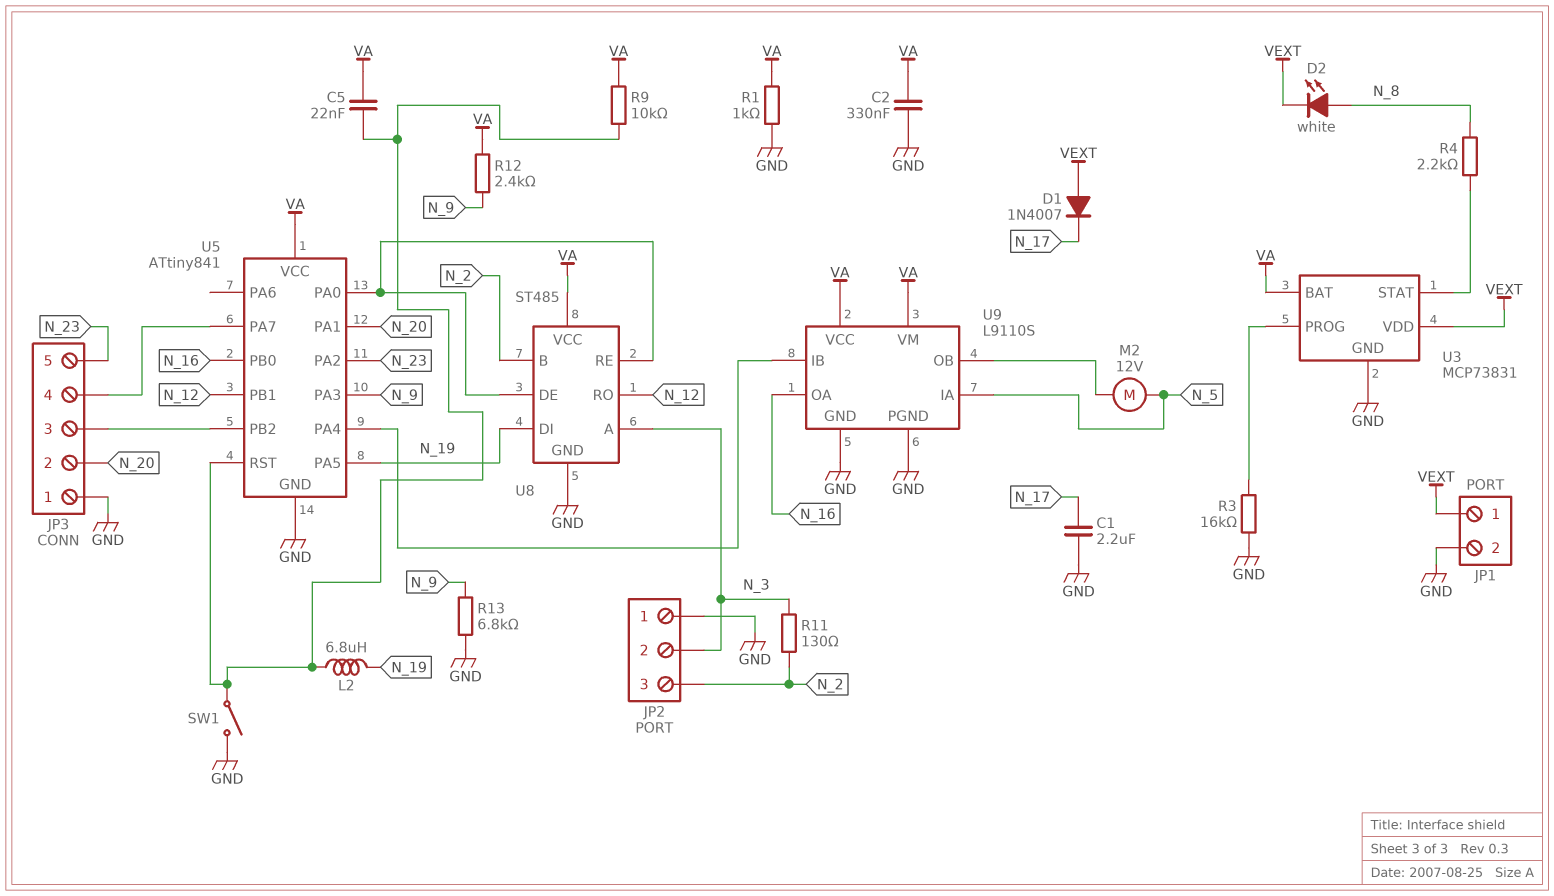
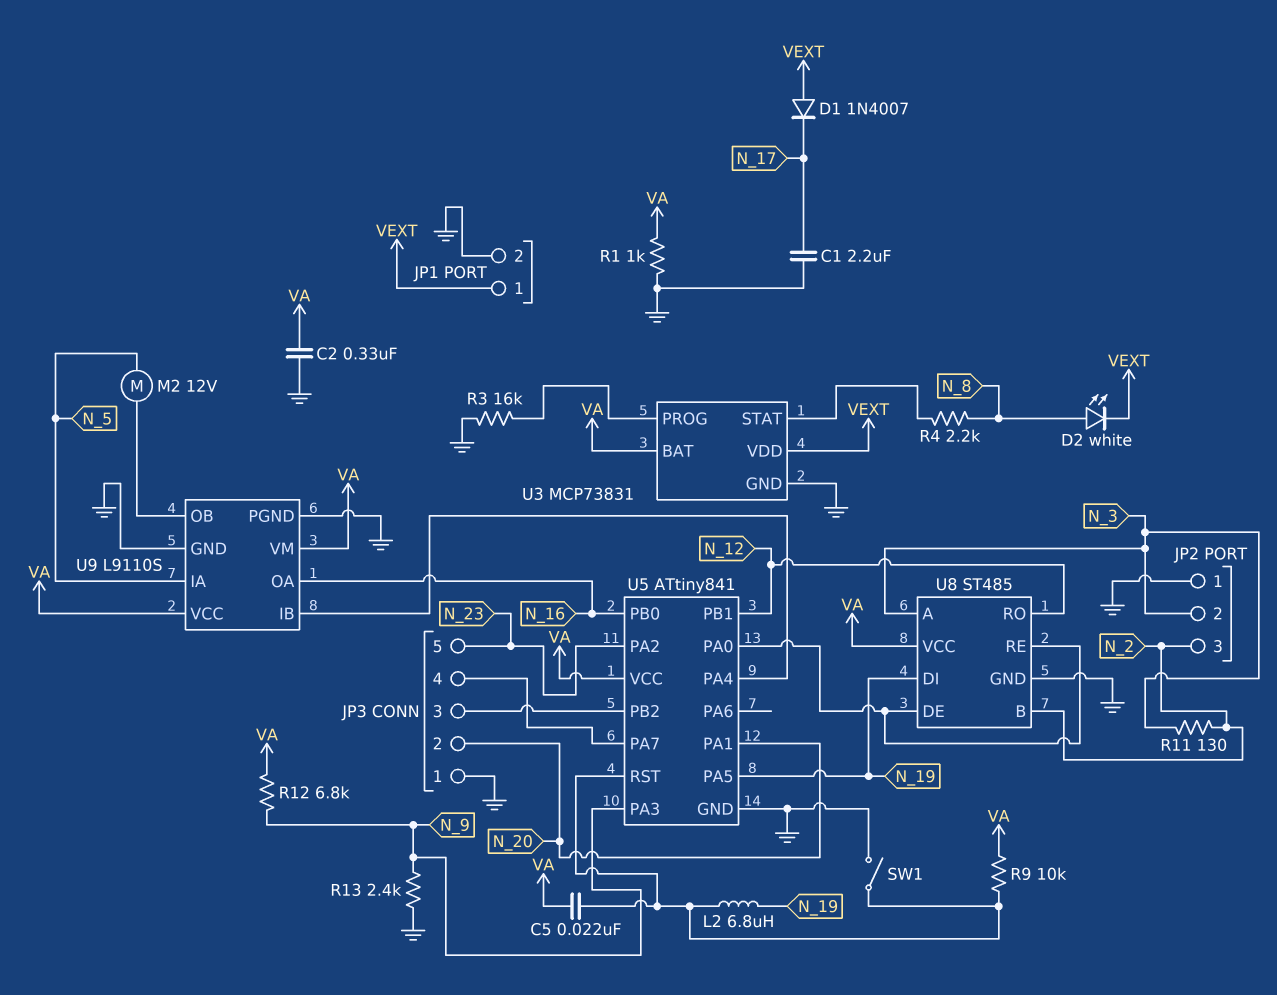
R12: 2.4k (N_9, VA) -> 6.8k (N_9, VA)
R13: 6.8k (GND, N_9) -> 2.4k (GND, N_9)

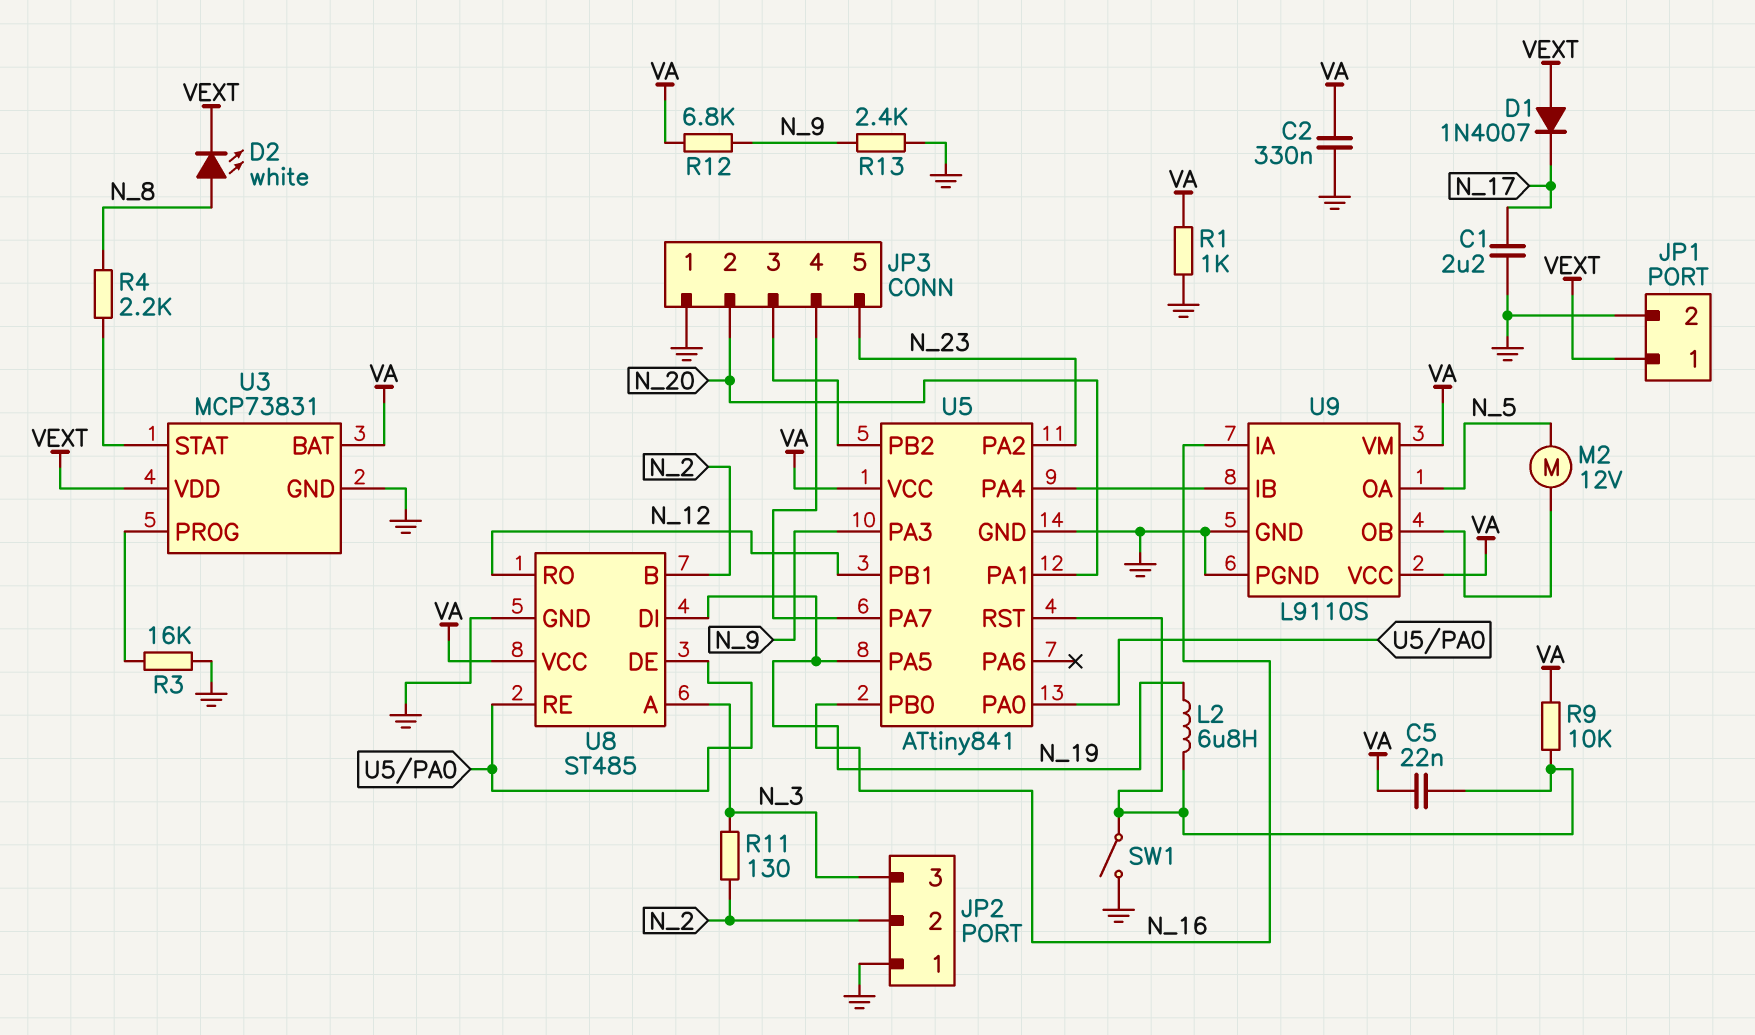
JP2 pin 2: N_3 -> N_2
JP2 pin 3: N_2 -> N_3
U9 pin IA: N_5 -> N_16
U9 pin OA: N_16 -> N_5

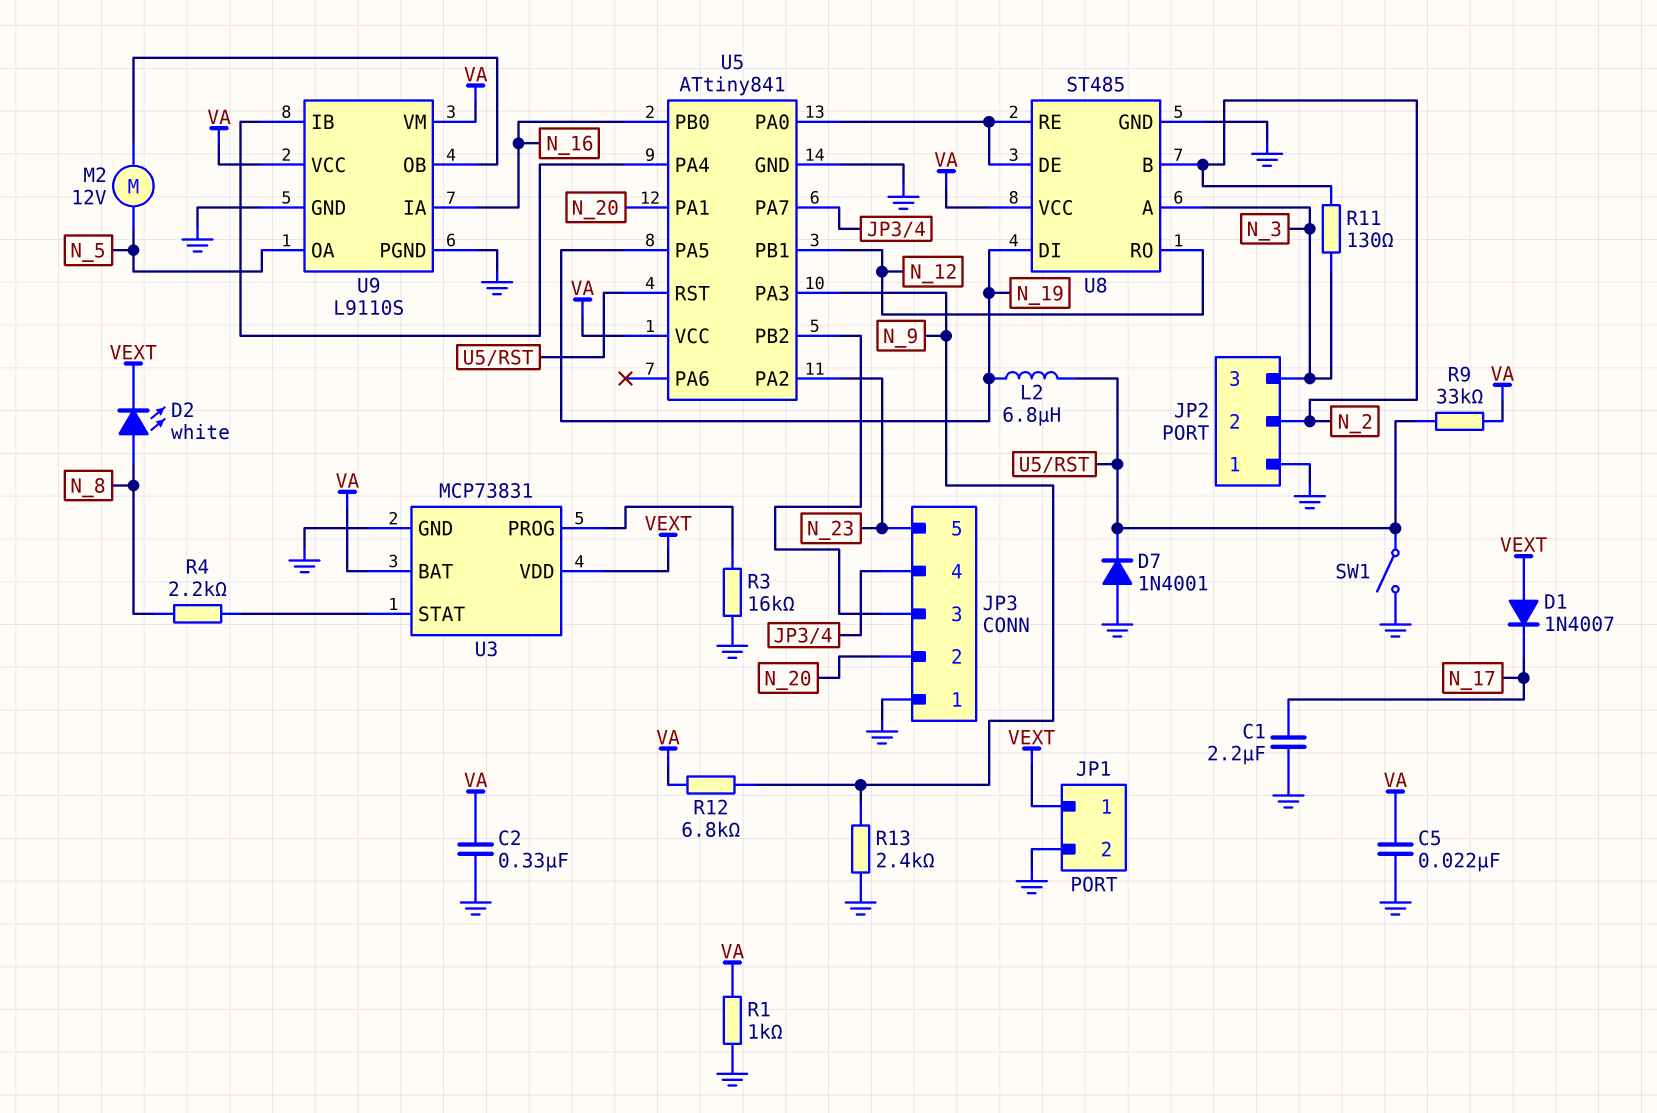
C5: 22nF (U5/RST, VA) -> 22nF (GND, VA)
D7: none -> diode 1N4001 (A GND, K U5/RST)
R9: 10k (U5/RST, VA) -> 33k (U5/RST, VA)

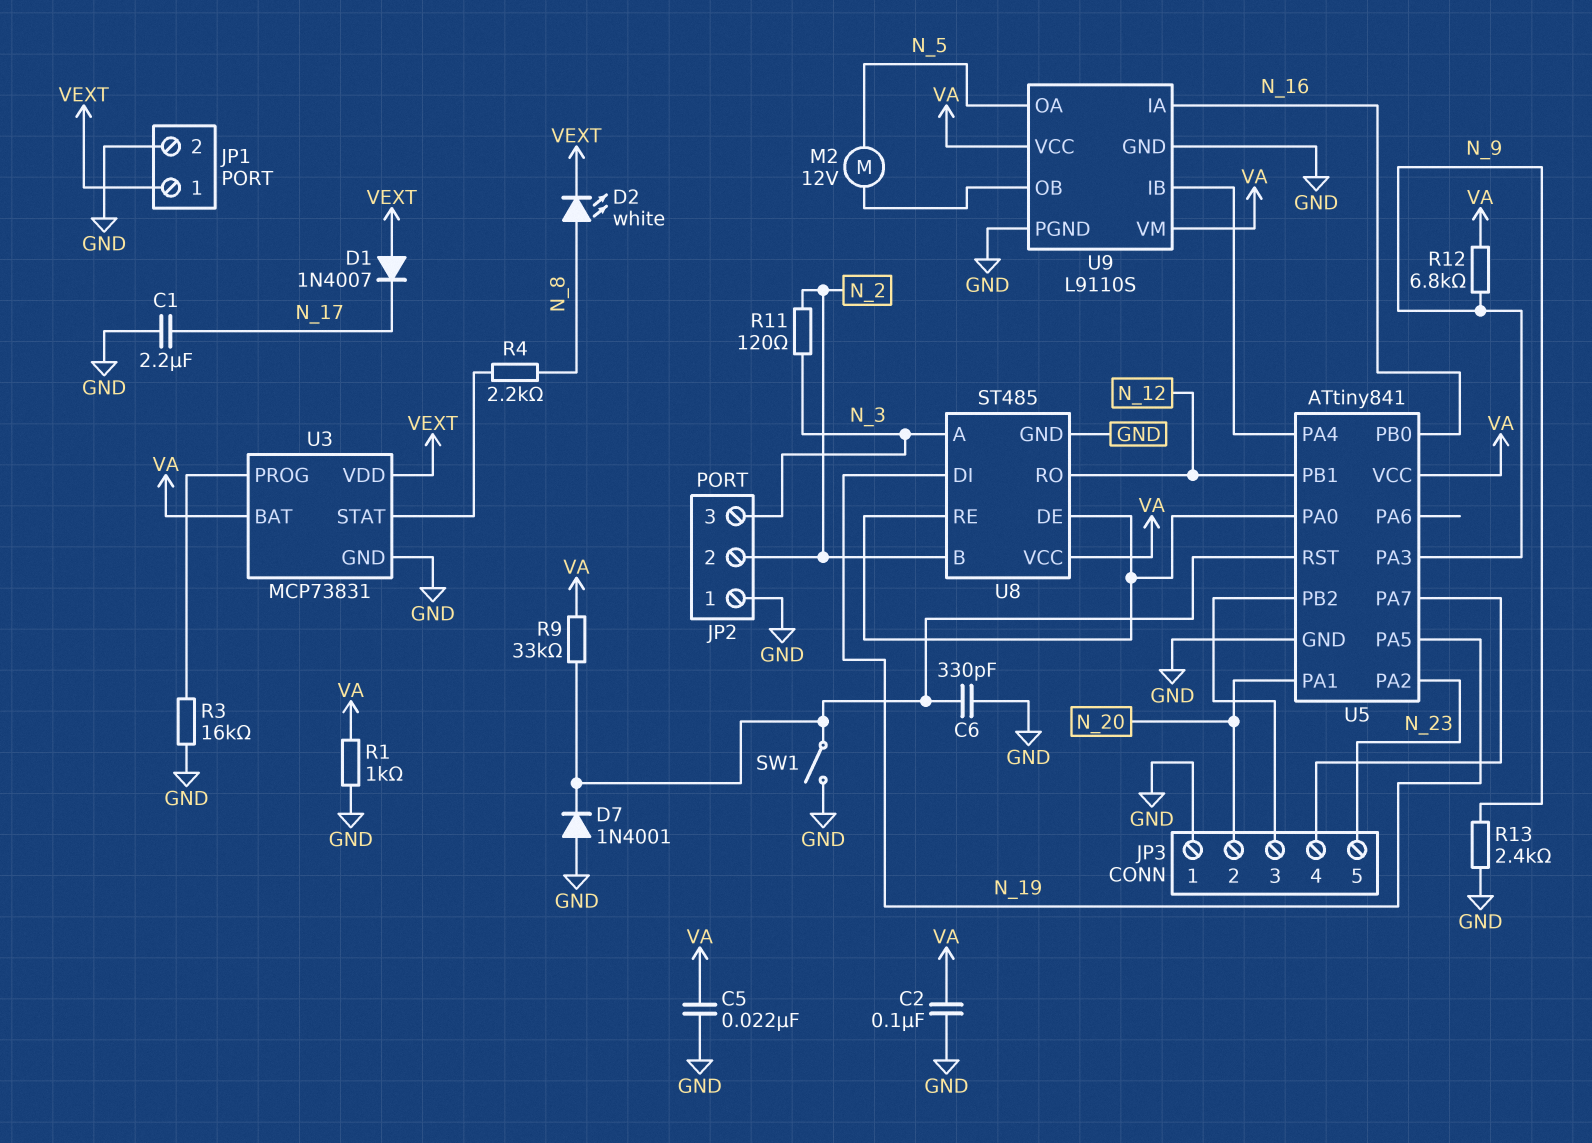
C2: 330nF (GND, VA) -> 100nF (GND, VA)
C6: none -> 330pF (GND, U5/RST)
L2: 6.8uH (N_19, U5/RST) -> none
R11: 130 (N_2, N_3) -> 120 (N_2, N_3)

